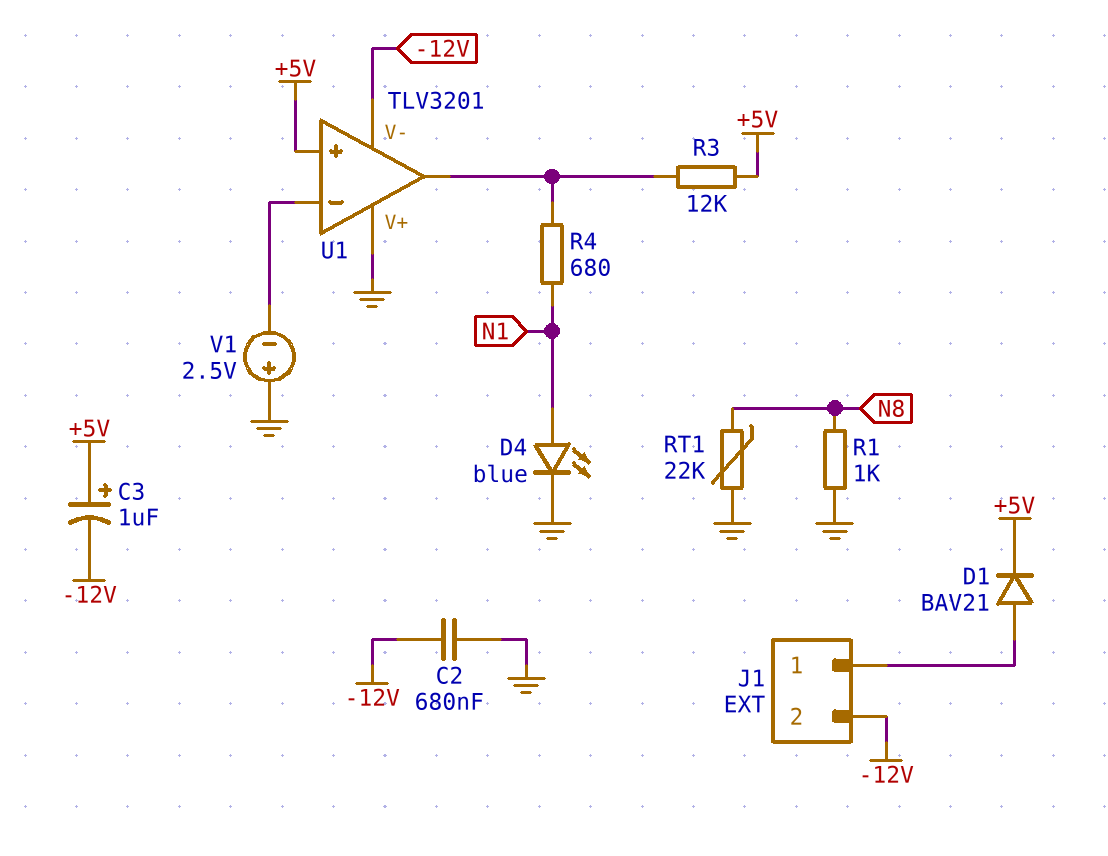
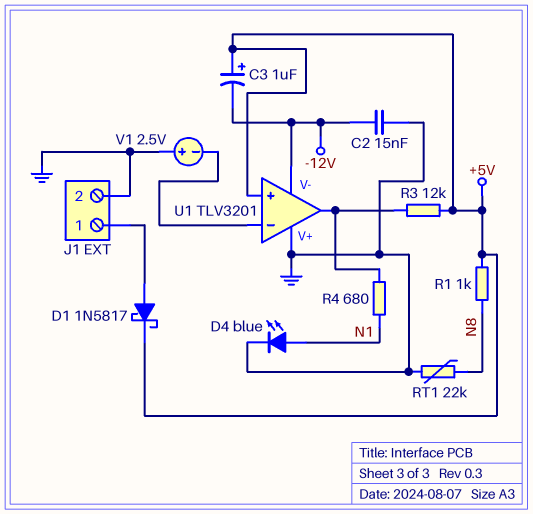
C2: 680nF (-12V, GND) -> 15nF (-12V, GND)
D1: diode BAV21 (A J1/1, K +5V) -> schottky 1N5817 (A J1/1, K +5V)
J1 pin 2: -12V -> GND
R1: 1k (GND, N8) -> 1k (+5V, N8)

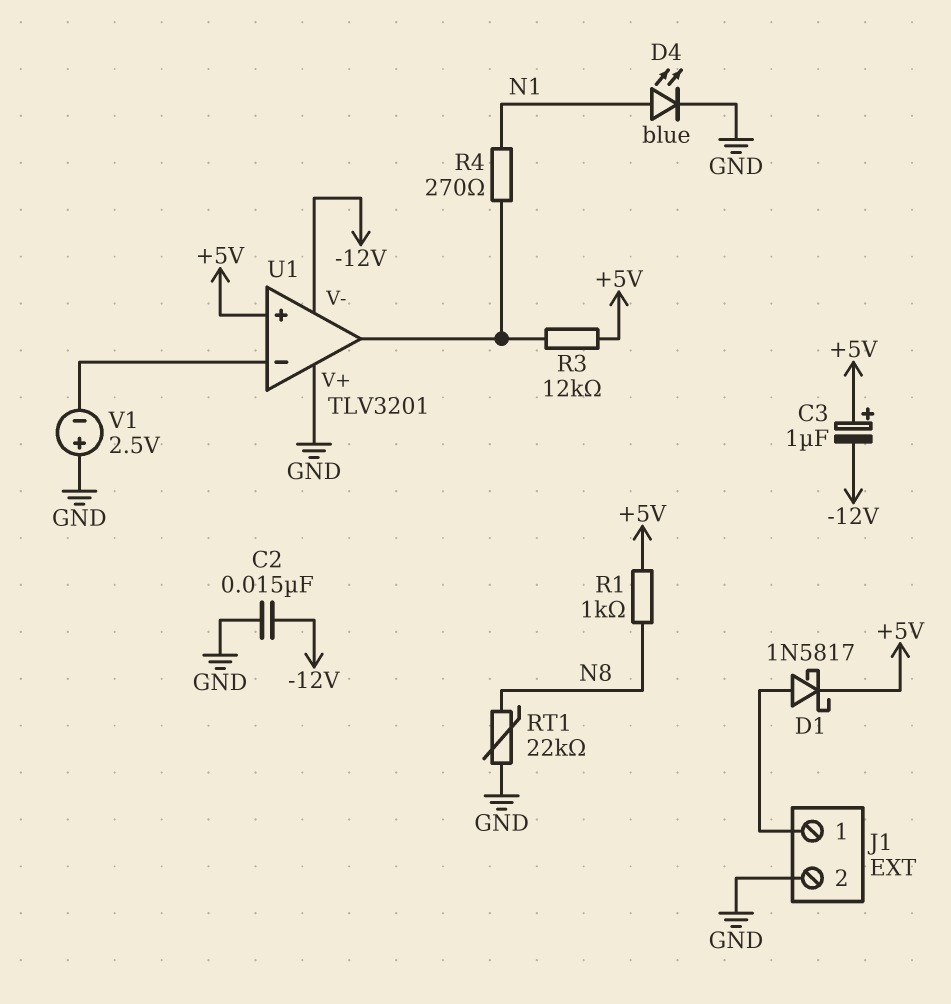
R4: 680 (N1, U1/out) -> 270 (N1, U1/out)

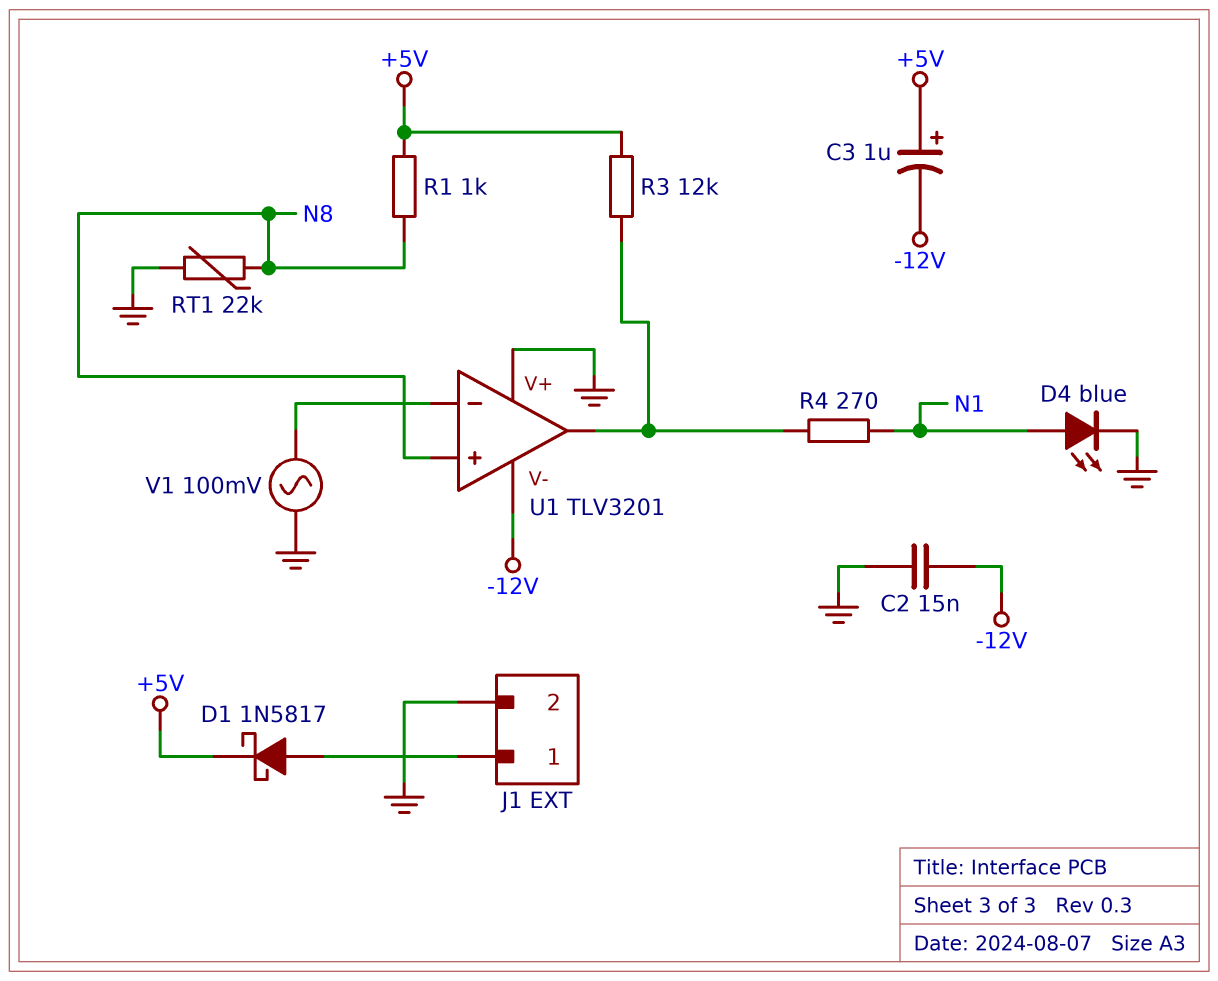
U1 pin in+: +5V -> N8
V1: 2.5V (plus GND, minus U1/in-) -> AC 100mV (GND, U1/in-)

